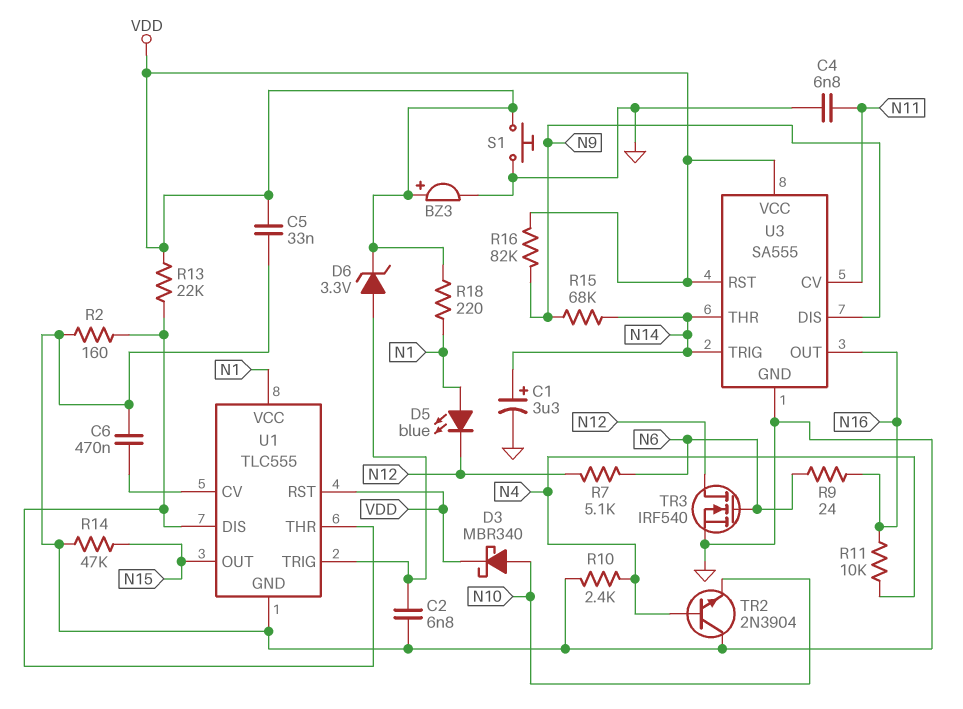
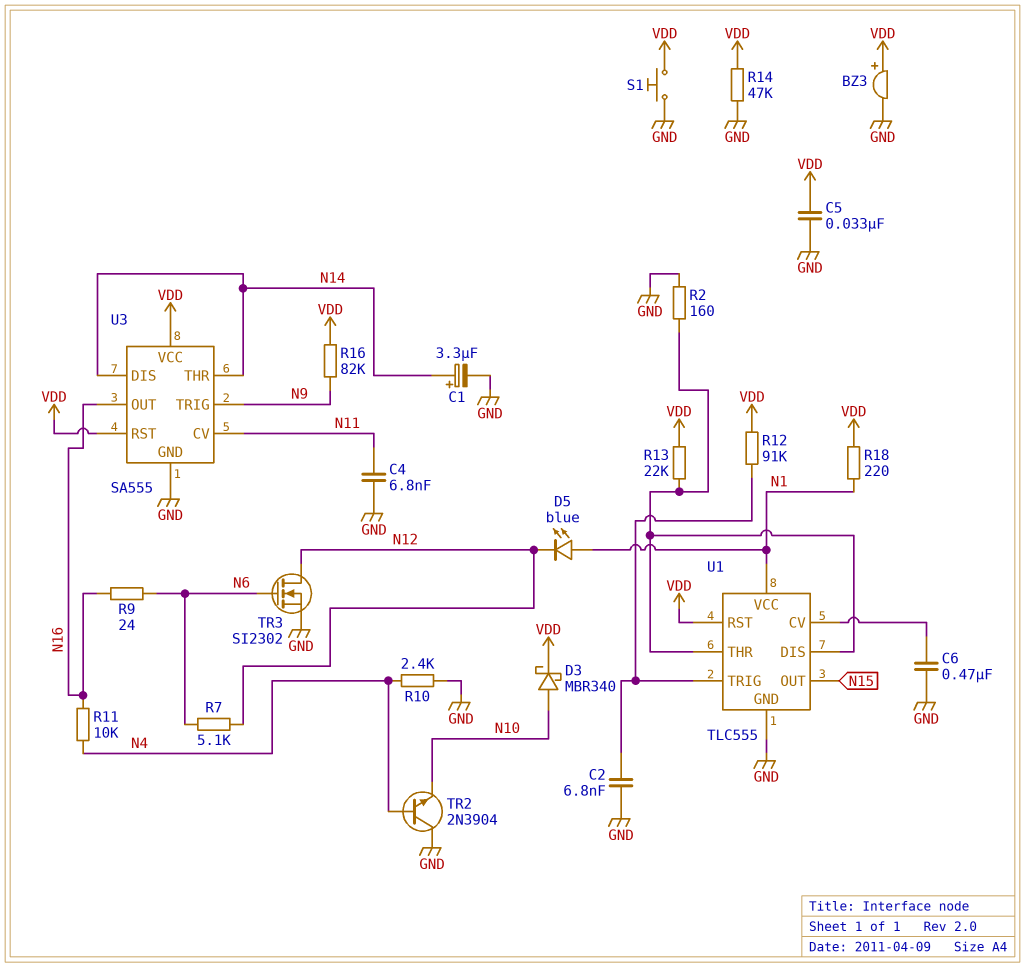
D6: zener 3.3V (A U1/TRIG, K VDD) -> none
R12: none -> 91k (U1/TRIG, VDD)
R14: 47k (GND, N15) -> 47k (GND, VDD)
R15: 68k (N9, N14) -> none
TR3: NMOS IRF540 (G N6, D N12, S GND) -> NMOS SI2302 (G N6, D N12, S GND)
U3 pin DIS: N9 -> N14
U3 pin TRIG: N14 -> N9

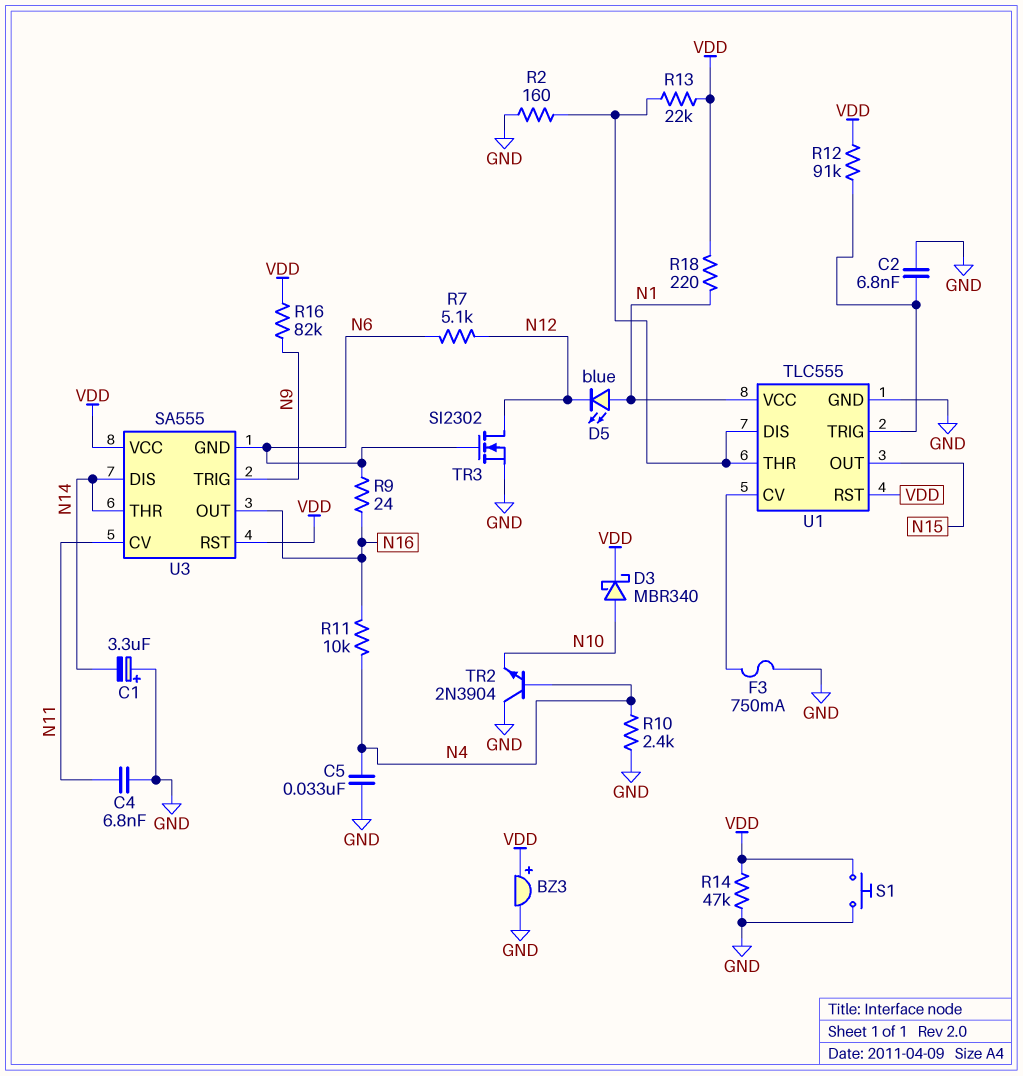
C1: 3.3uF (plus N14, minus GND) -> 3.3uF (plus GND, minus N14)
C5: 33nF (GND, VDD) -> 33nF (GND, N4)
C6: 470nF (GND, U1/CV) -> none
F3: none -> 750mA (GND, U1/CV)
U3 pin GND: GND -> N6

